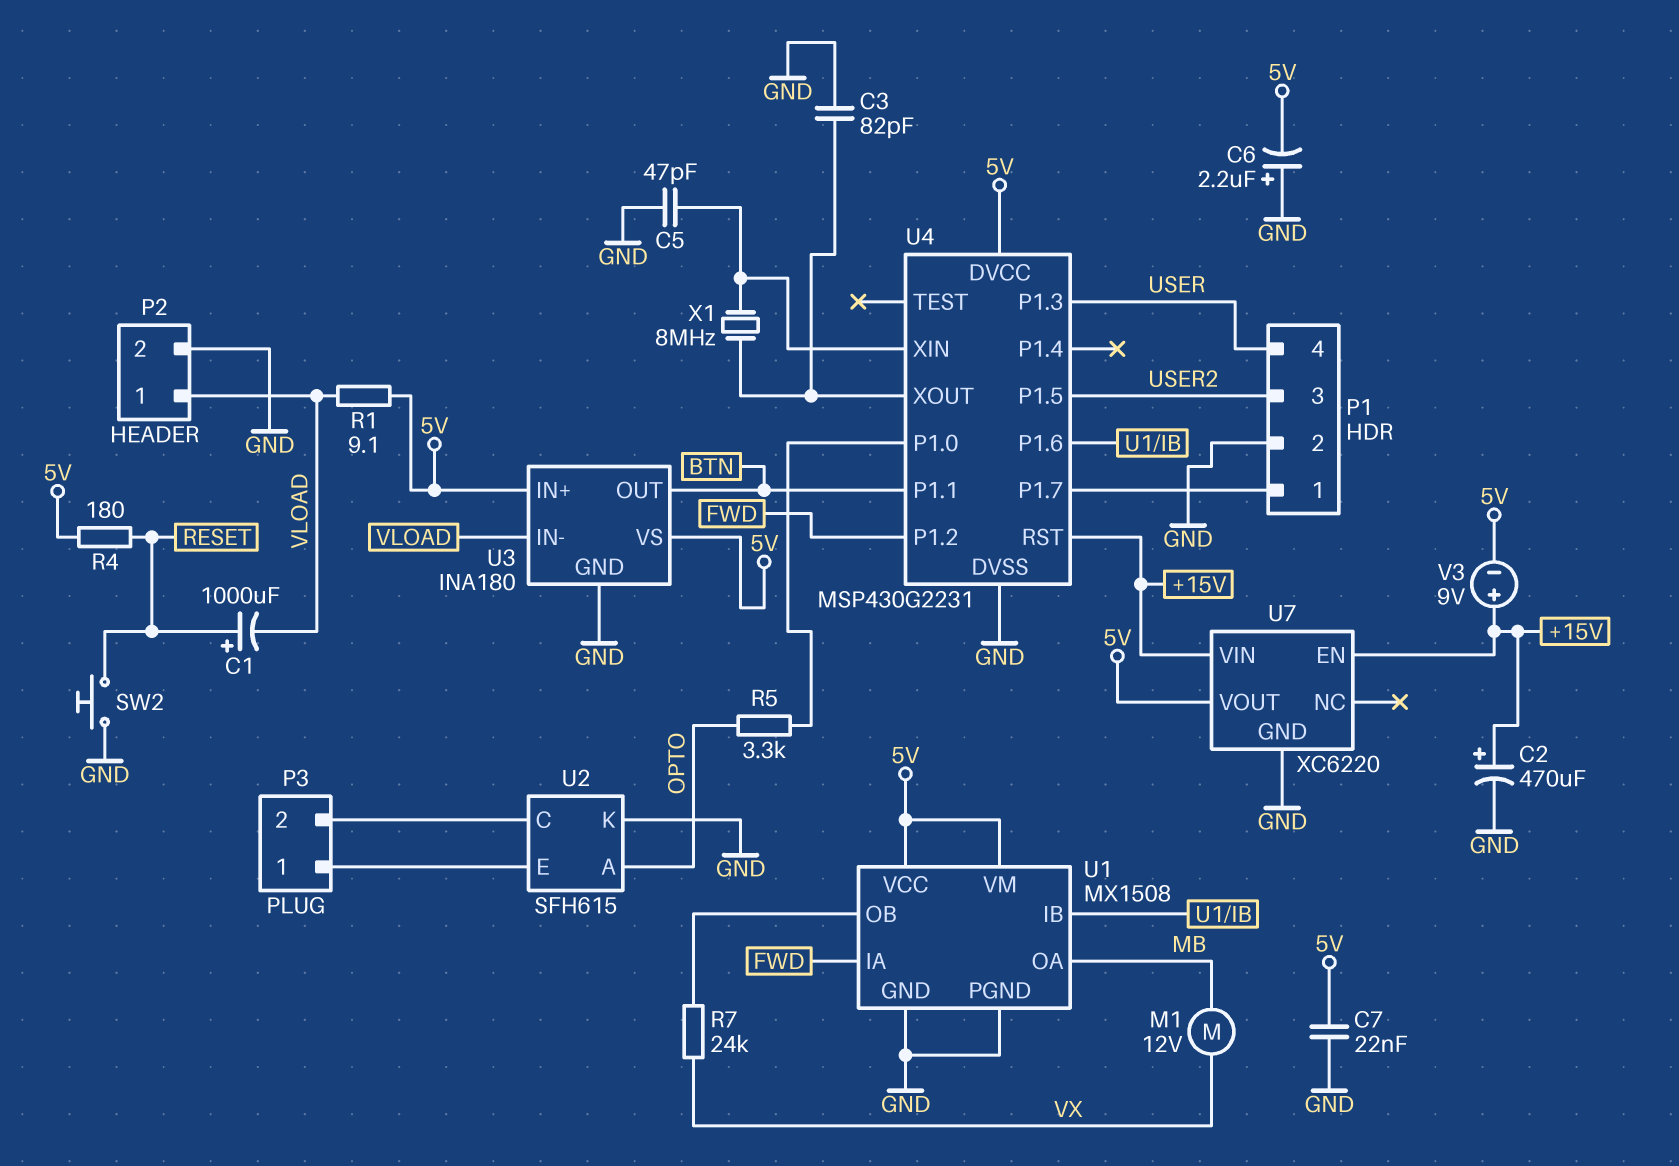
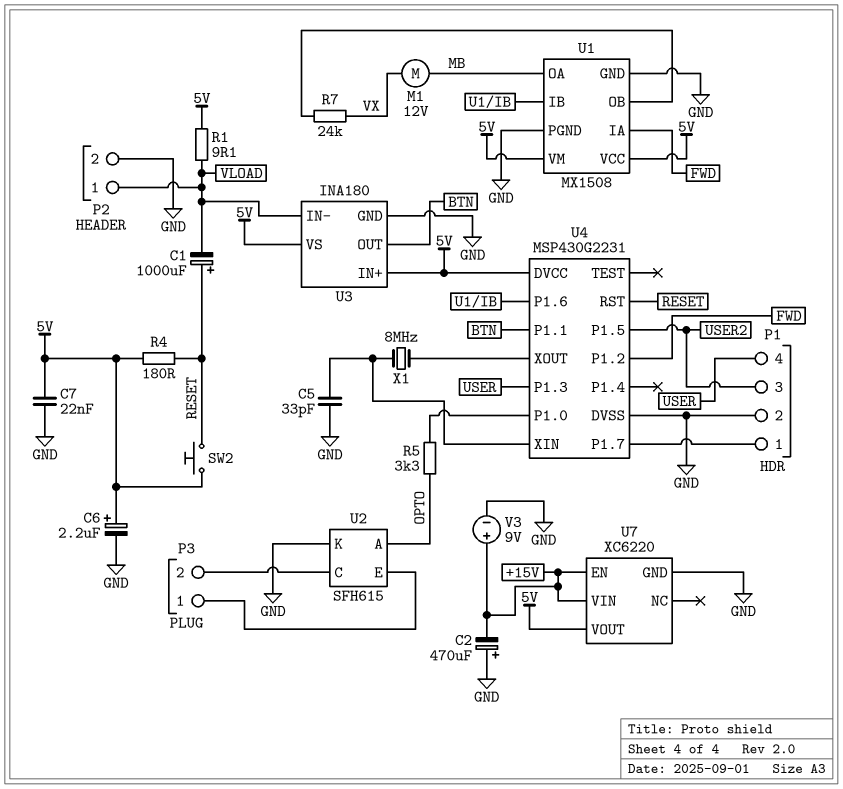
C2: 470uF (plus +15V, minus GND) -> 470uF (plus GND, minus +15V)
C3: 82pF (GND, U4/XOUT) -> none
C5: 47pF (GND, U4/XIN) -> 33pF (GND, U4/XIN)
C6: 2.2uF (plus GND, minus 5V) -> 2.2uF (plus 5V, minus GND)
SW2: button (GND, RESET) -> button (5V, RESET)
U4 pin RST: +15V -> RESET
V3: 9V (plus +15V, minus 5V) -> 9V (plus +15V, minus GND)

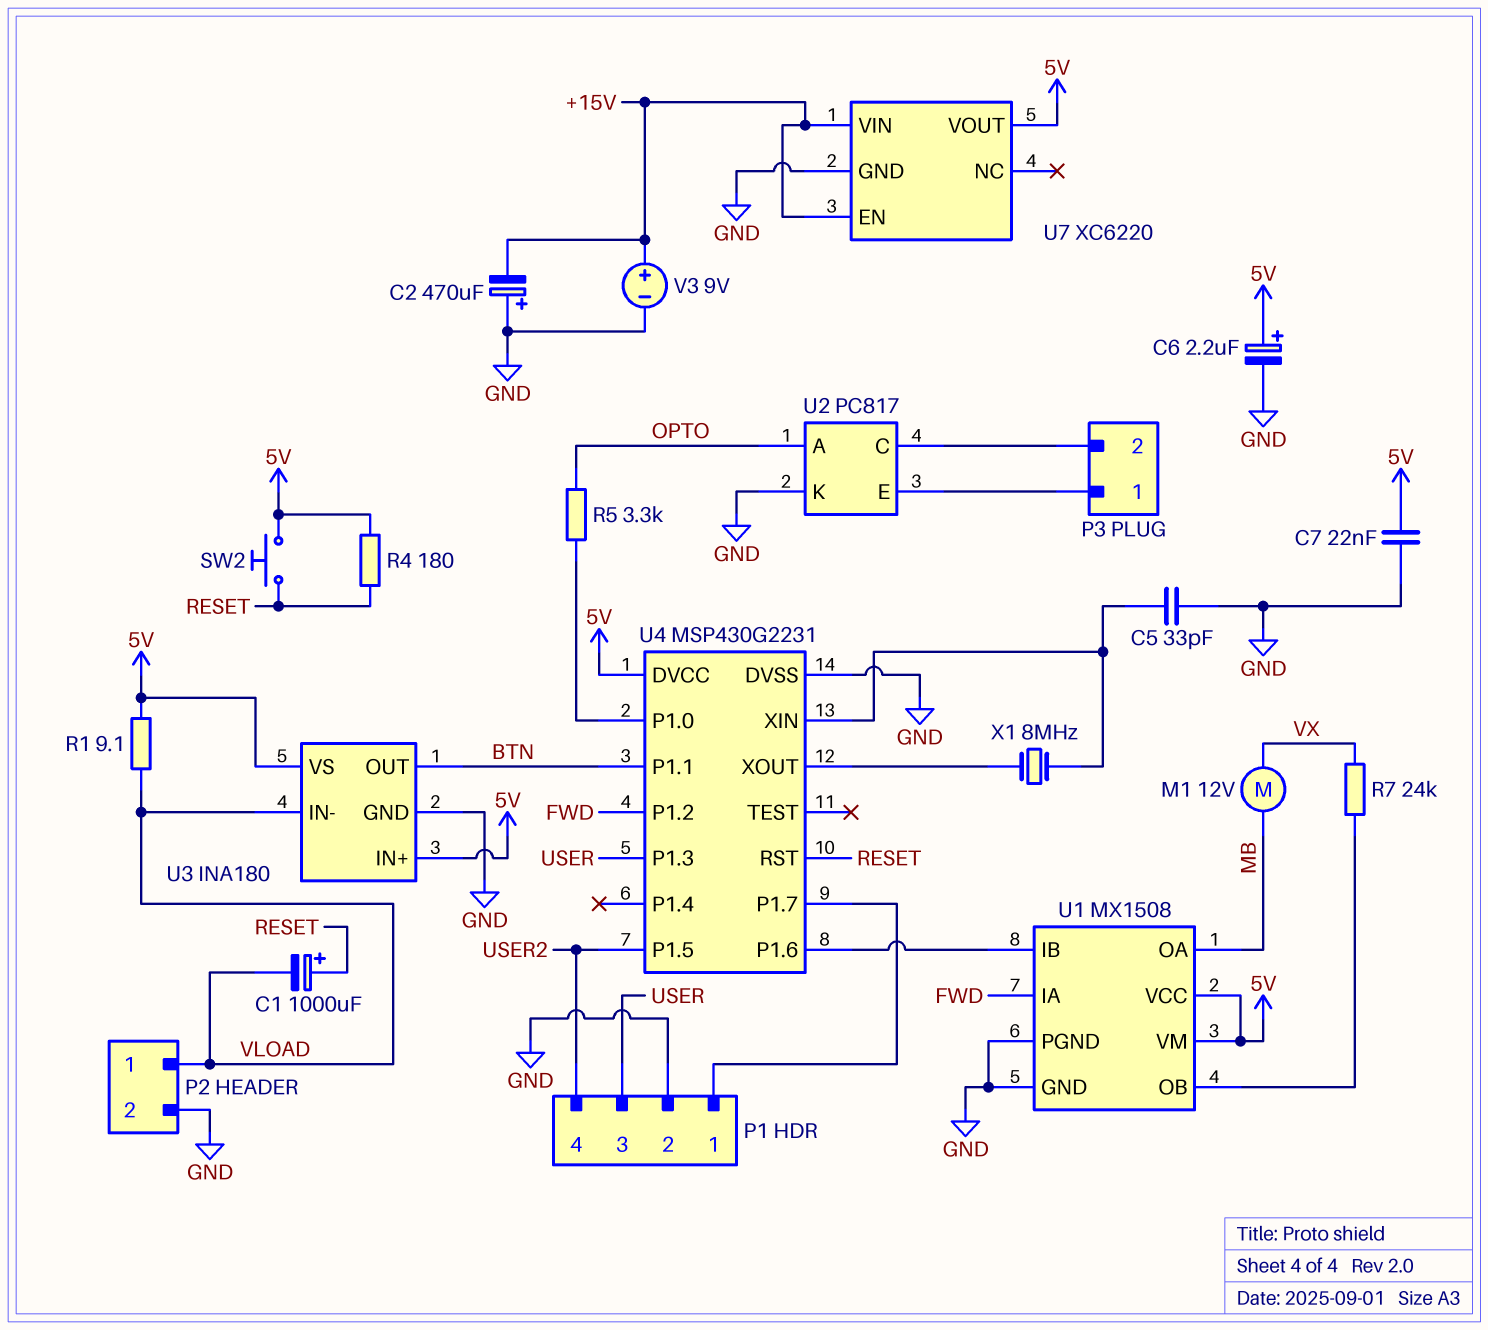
P1 pin 3: USER2 -> USER
P1 pin 4: USER -> USER2
U2: SFH615 -> PC817

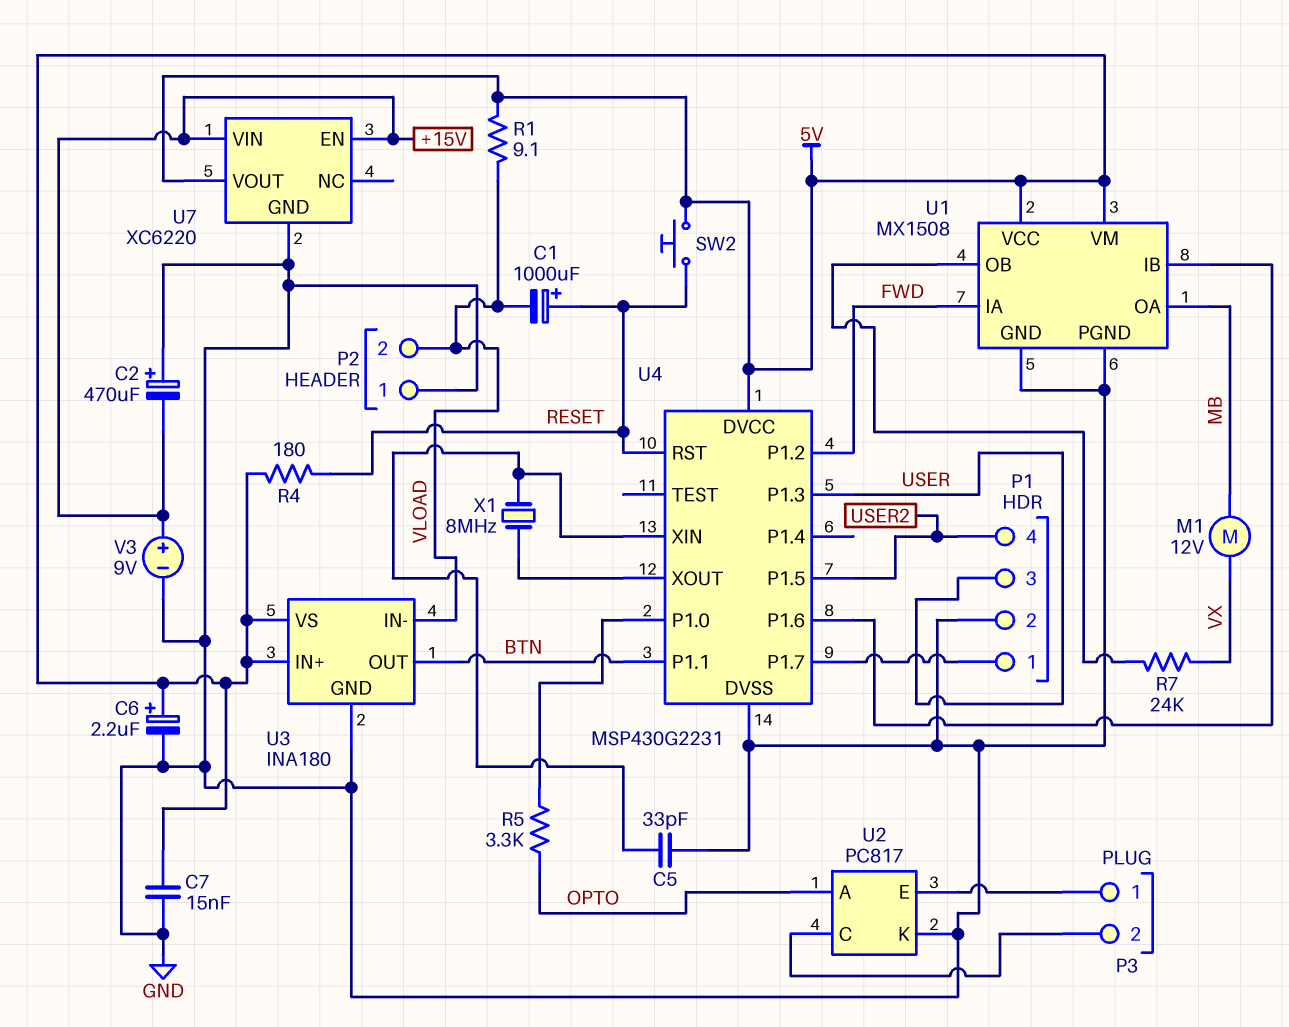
C7: 22nF (5V, GND) -> 15nF (5V, GND)
P2 pin 1: VLOAD -> GND
P2 pin 2: GND -> VLOAD

